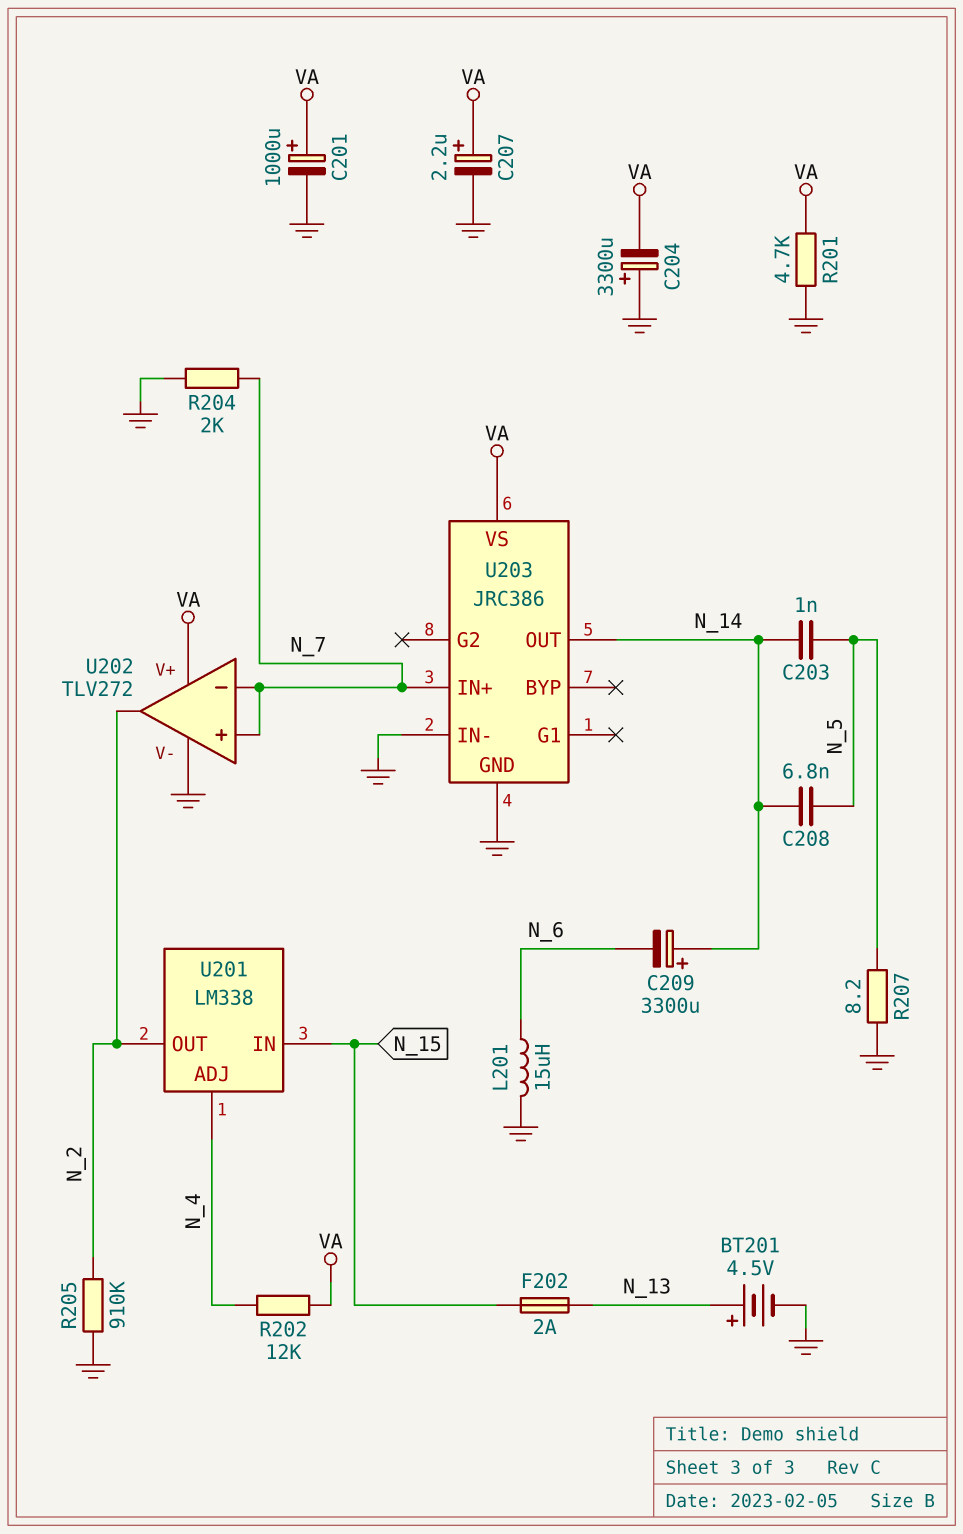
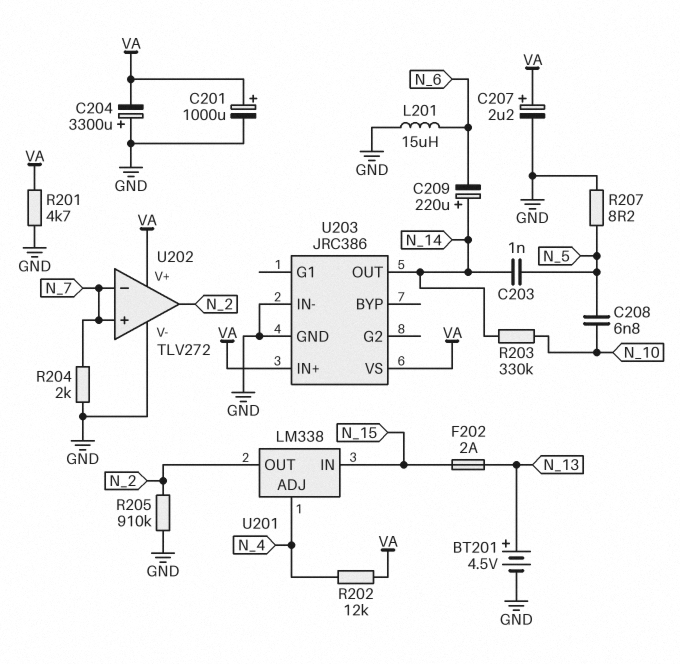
C208: 6.8nF (N_5, N_14) -> 6.8nF (N_5, N_10)
C209: 3300uF (plus N_14, minus N_6) -> 220uF (plus N_14, minus N_6)
R203: none -> 330k (N_10, N_14)
U203 pin IN+: N_7 -> VA

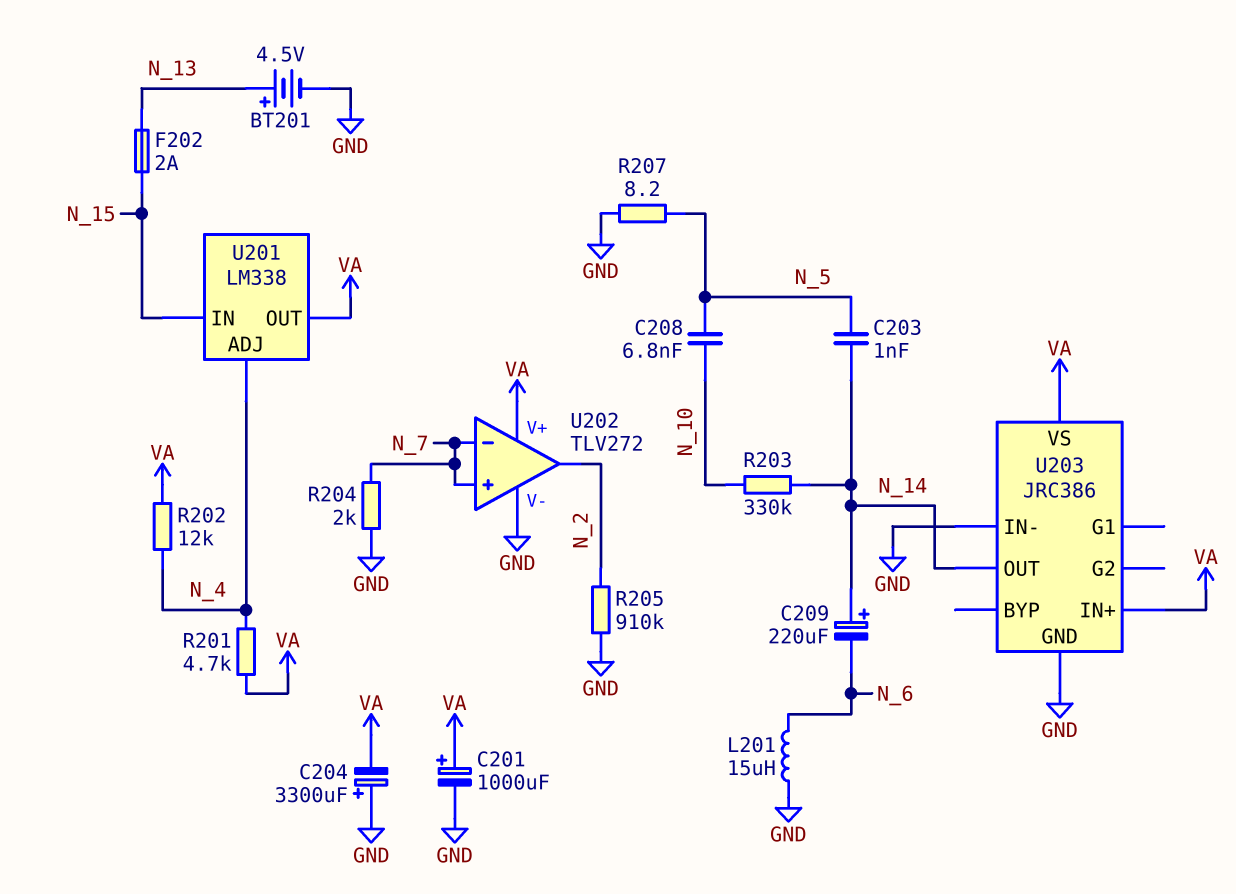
C207: 2.2uF (plus VA, minus GND) -> none
R201: 4.7k (GND, VA) -> 4.7k (N_4, VA)
U201 pin OUT: N_2 -> VA

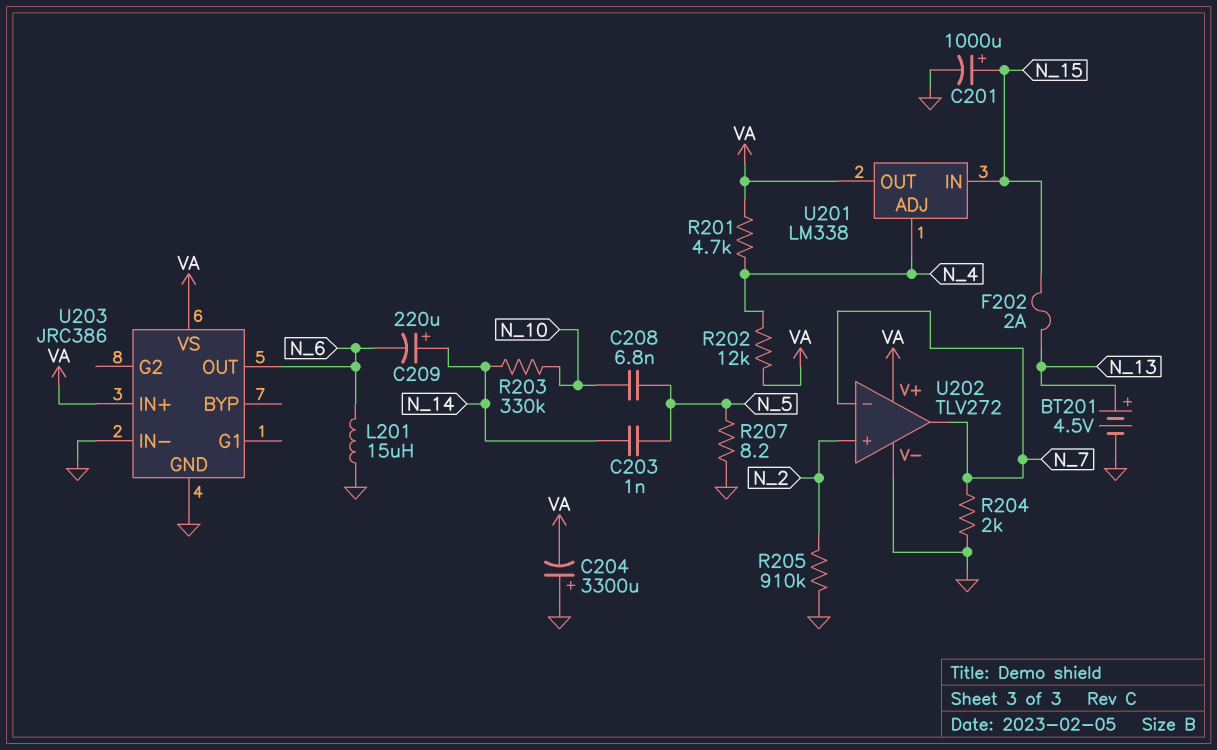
C201: 1000uF (plus VA, minus GND) -> 1000uF (plus N_15, minus GND)
U202 pin in+: N_7 -> N_2
U202 pin out: N_2 -> N_7
U203 pin OUT: N_14 -> N_6

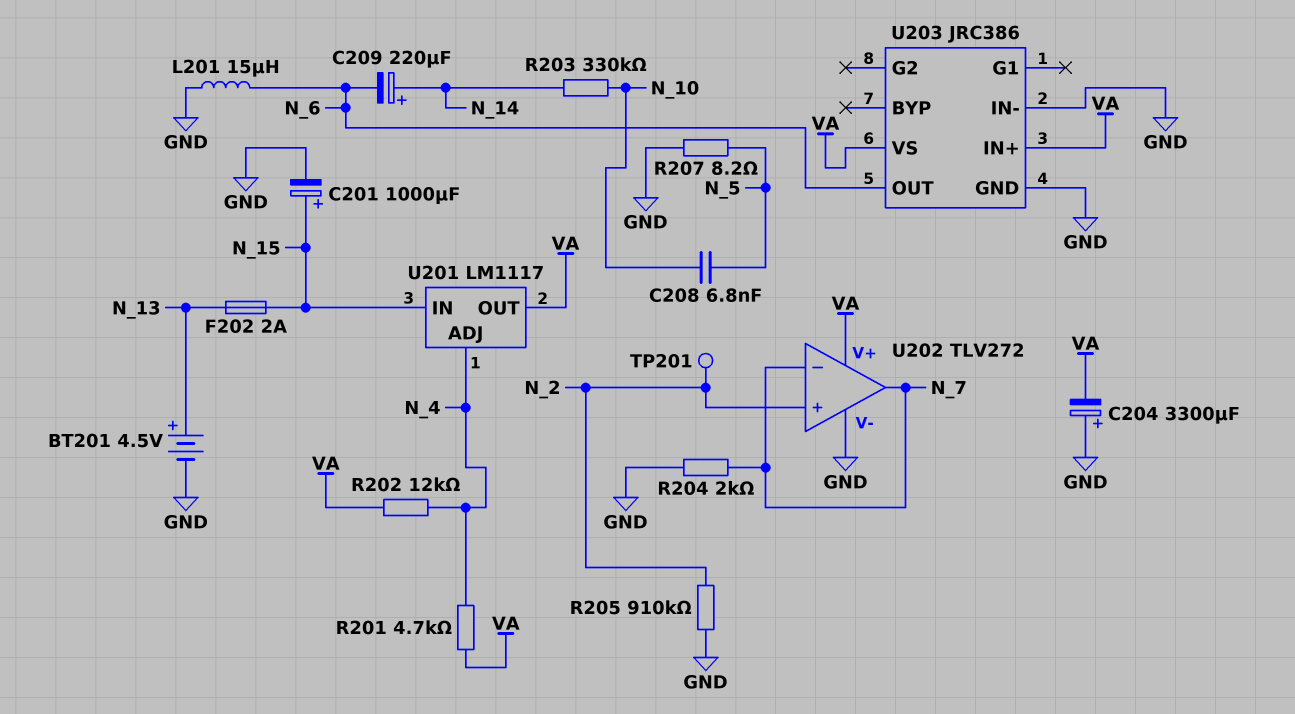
C203: 1nF (N_5, N_14) -> none
TP201: none -> test point (N_2)
U201: LM338 -> LM1117

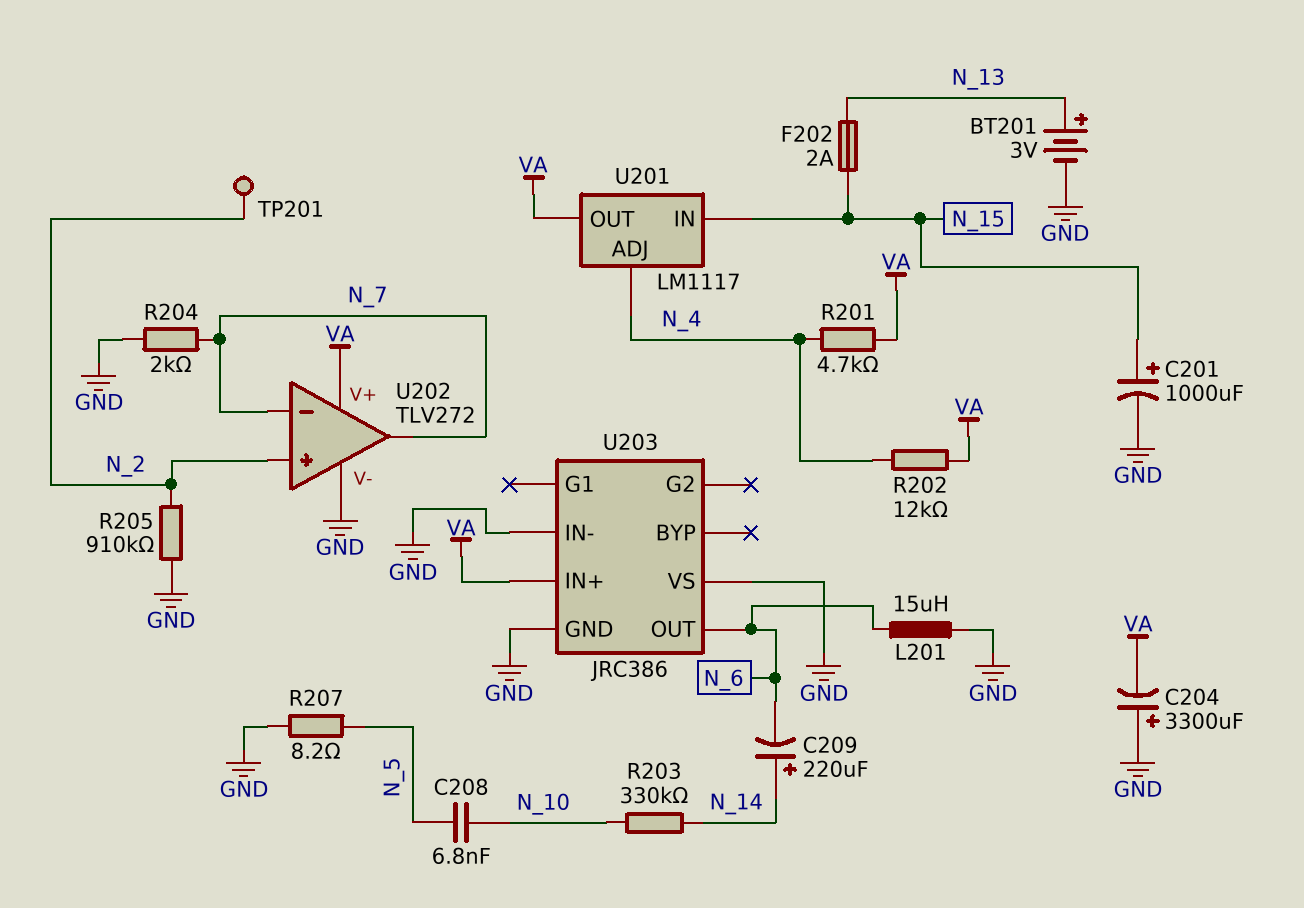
BT201: 4.5V (plus N_13, minus GND) -> 3V (plus N_13, minus GND)
U203 pin VS: VA -> GND

